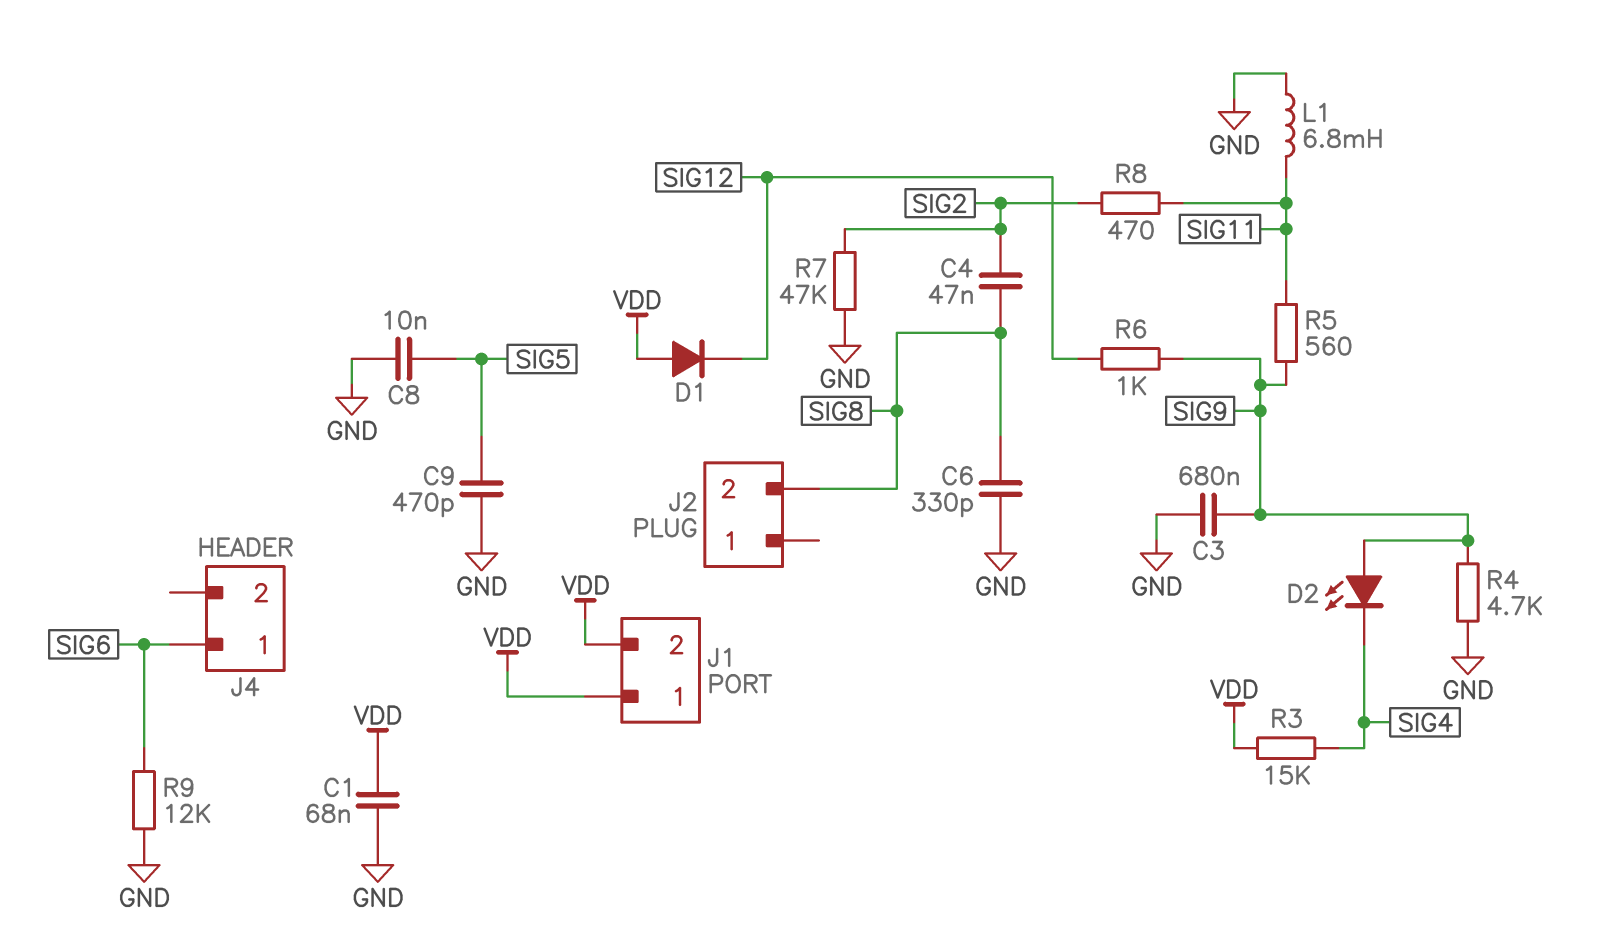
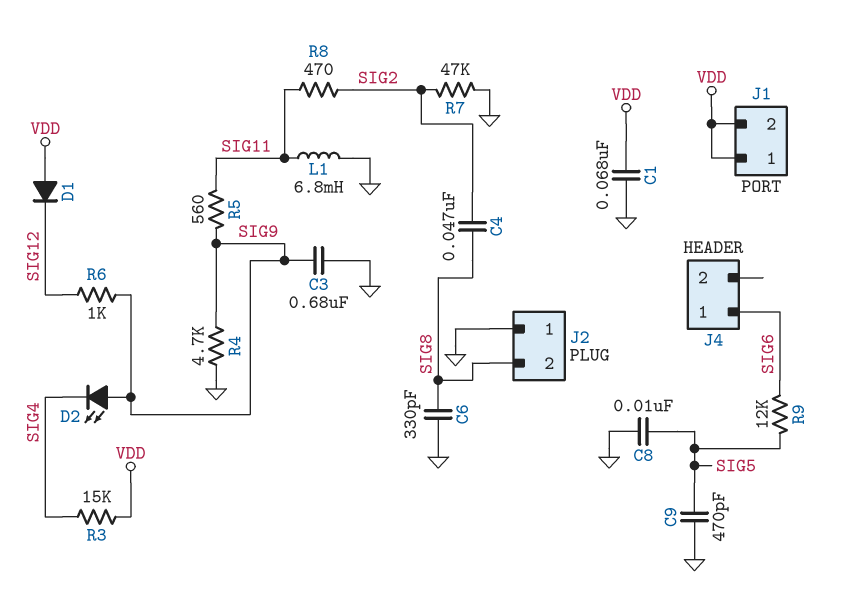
J2 pin 1: none -> GND
R9: 12k (GND, SIG6) -> 12k (SIG5, SIG6)

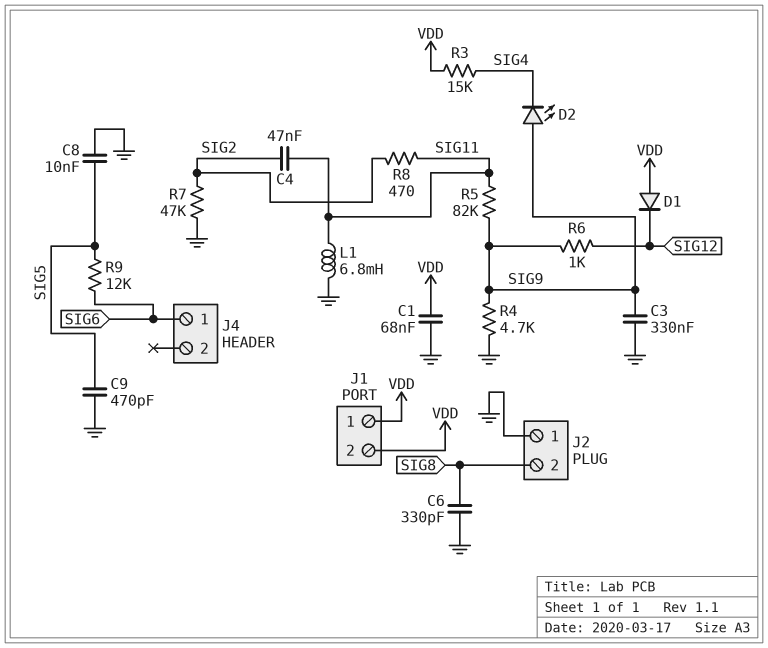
C3: 680nF (GND, SIG9) -> 330nF (GND, SIG9)
C4: 47nF (SIG2, SIG8) -> 47nF (SIG2, SIG11)
R5: 560 (SIG9, SIG11) -> 82k (SIG9, SIG11)

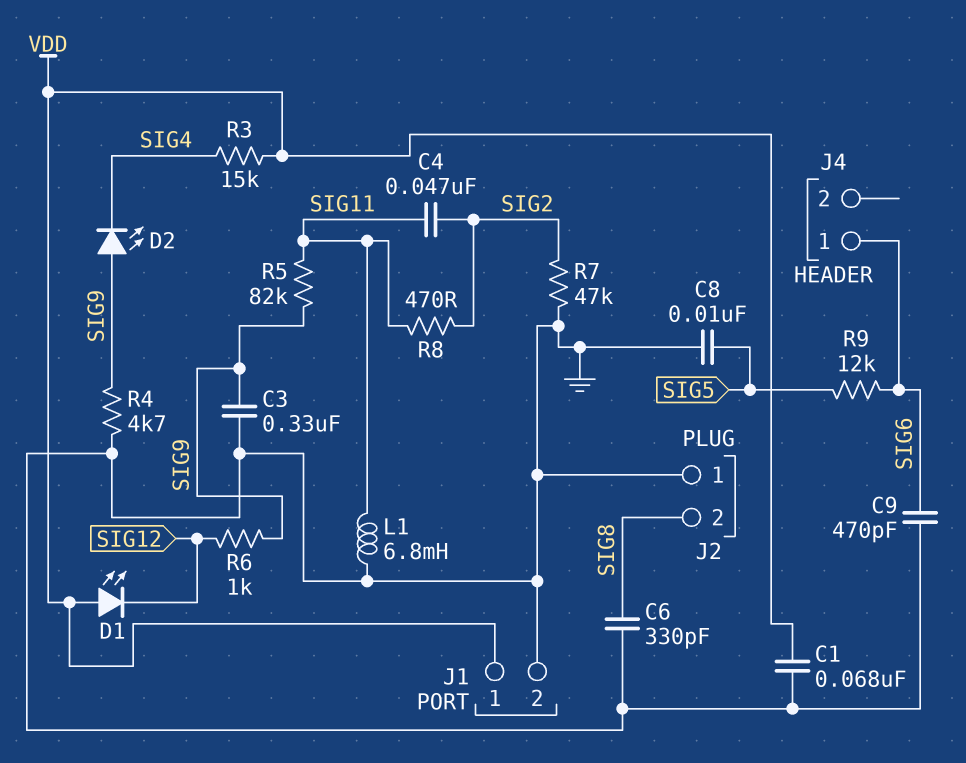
C9: 470pF (GND, SIG5) -> 470pF (GND, SIG6)
D1: diode (A VDD, K SIG12) -> LED (A VDD, K SIG12)
J1 pin 2: VDD -> GND

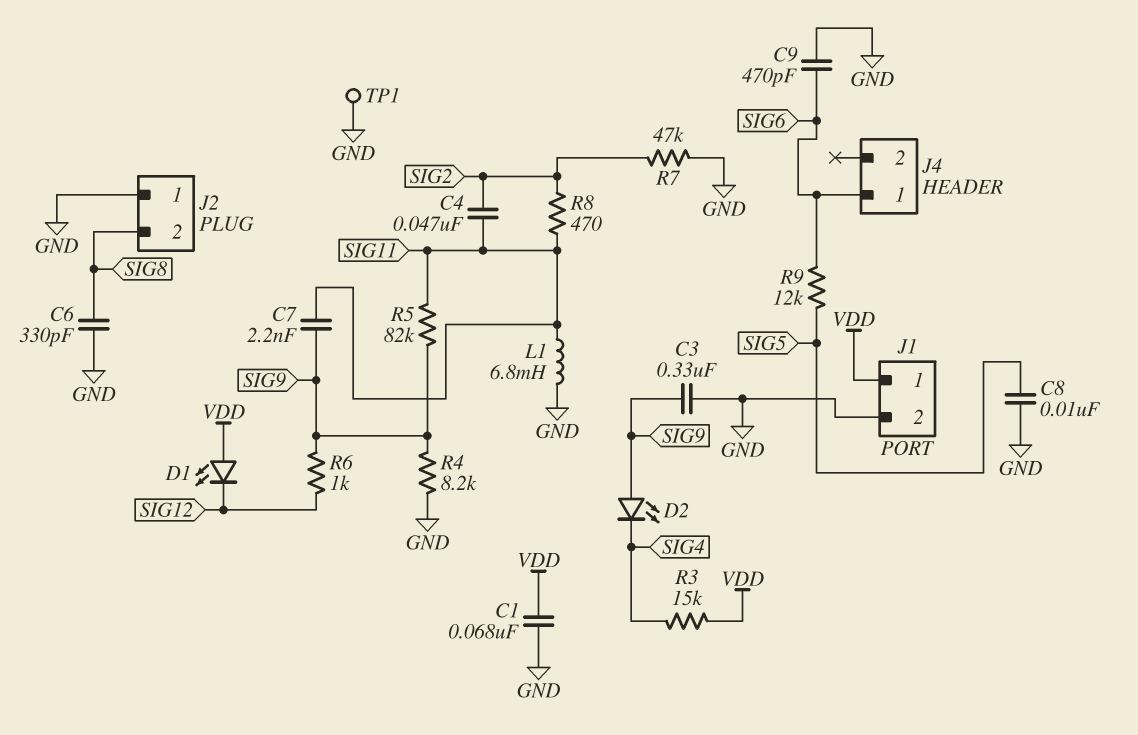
C7: none -> 2.2nF (SIG9, SIG11)
R4: 4.7k (GND, SIG9) -> 8.2k (GND, SIG9)
TP1: none -> test point (GND)

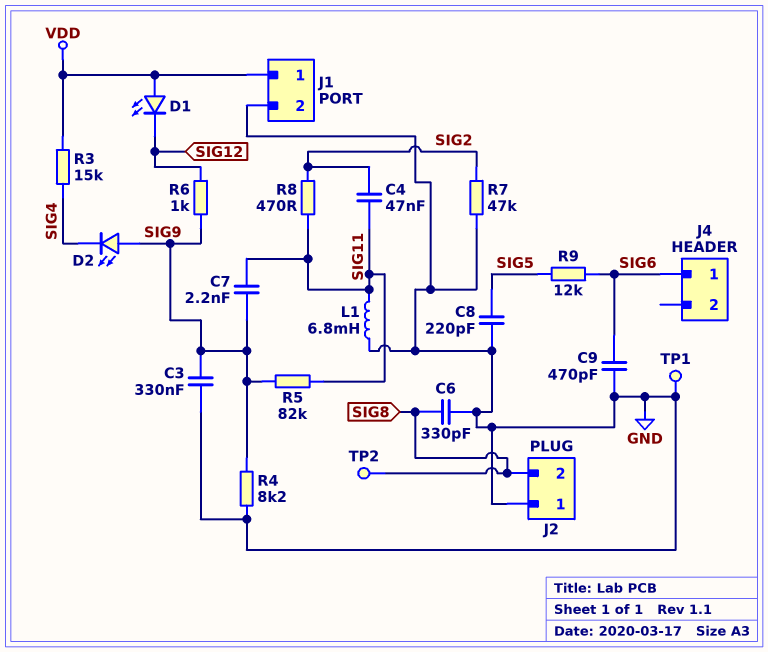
C1: 68nF (GND, VDD) -> none
C8: 10nF (GND, SIG5) -> 220pF (GND, SIG5)
TP2: none -> test point (SIG8)

